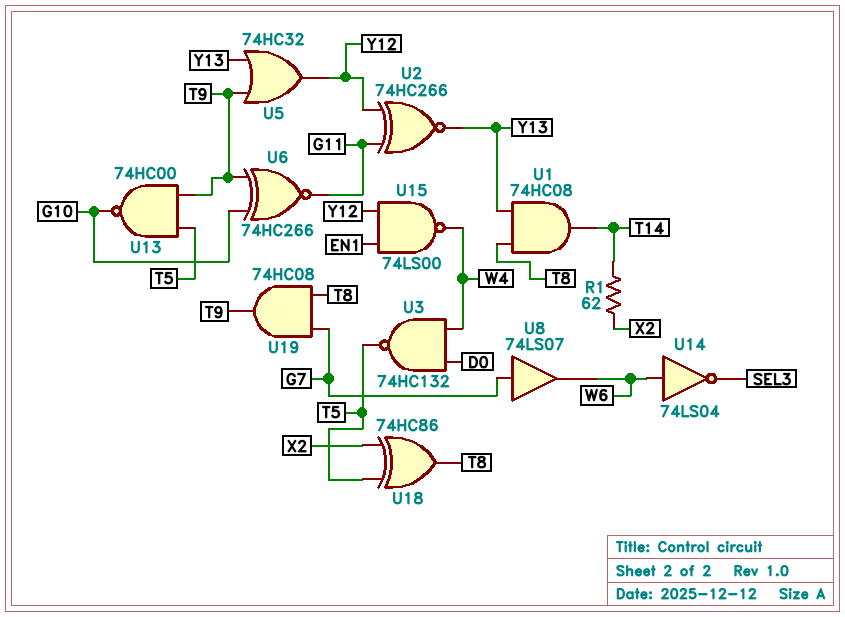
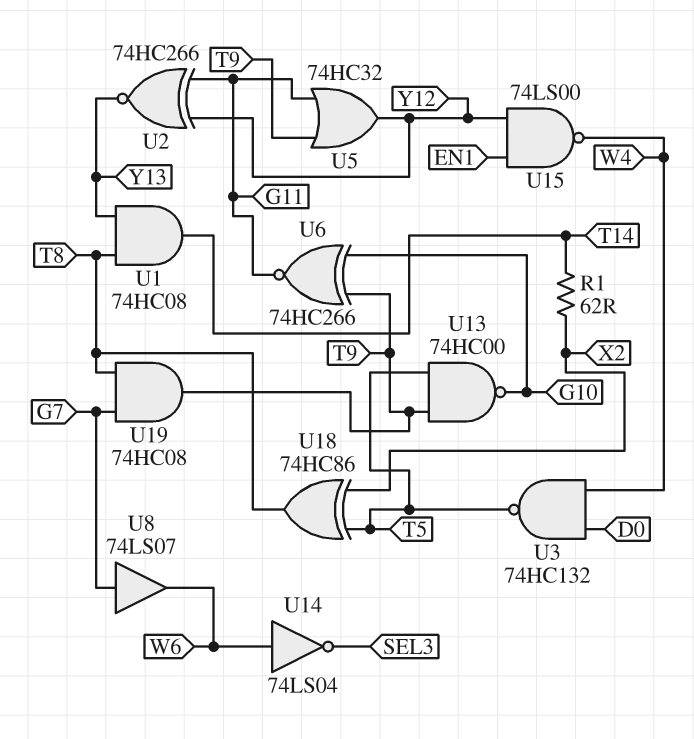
U5: OR 74HC32 (in T9, in Y13, out Y12) -> OR 74HC32 (in G11, in T9, out Y12)

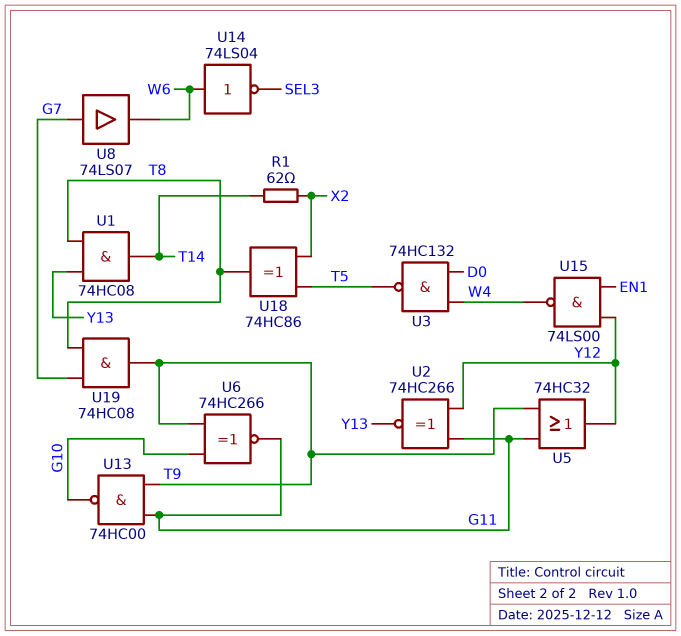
U13: NAND 74HC00 (in T5, in T9, out G10) -> NAND 74HC00 (in G11, in T9, out G10)

